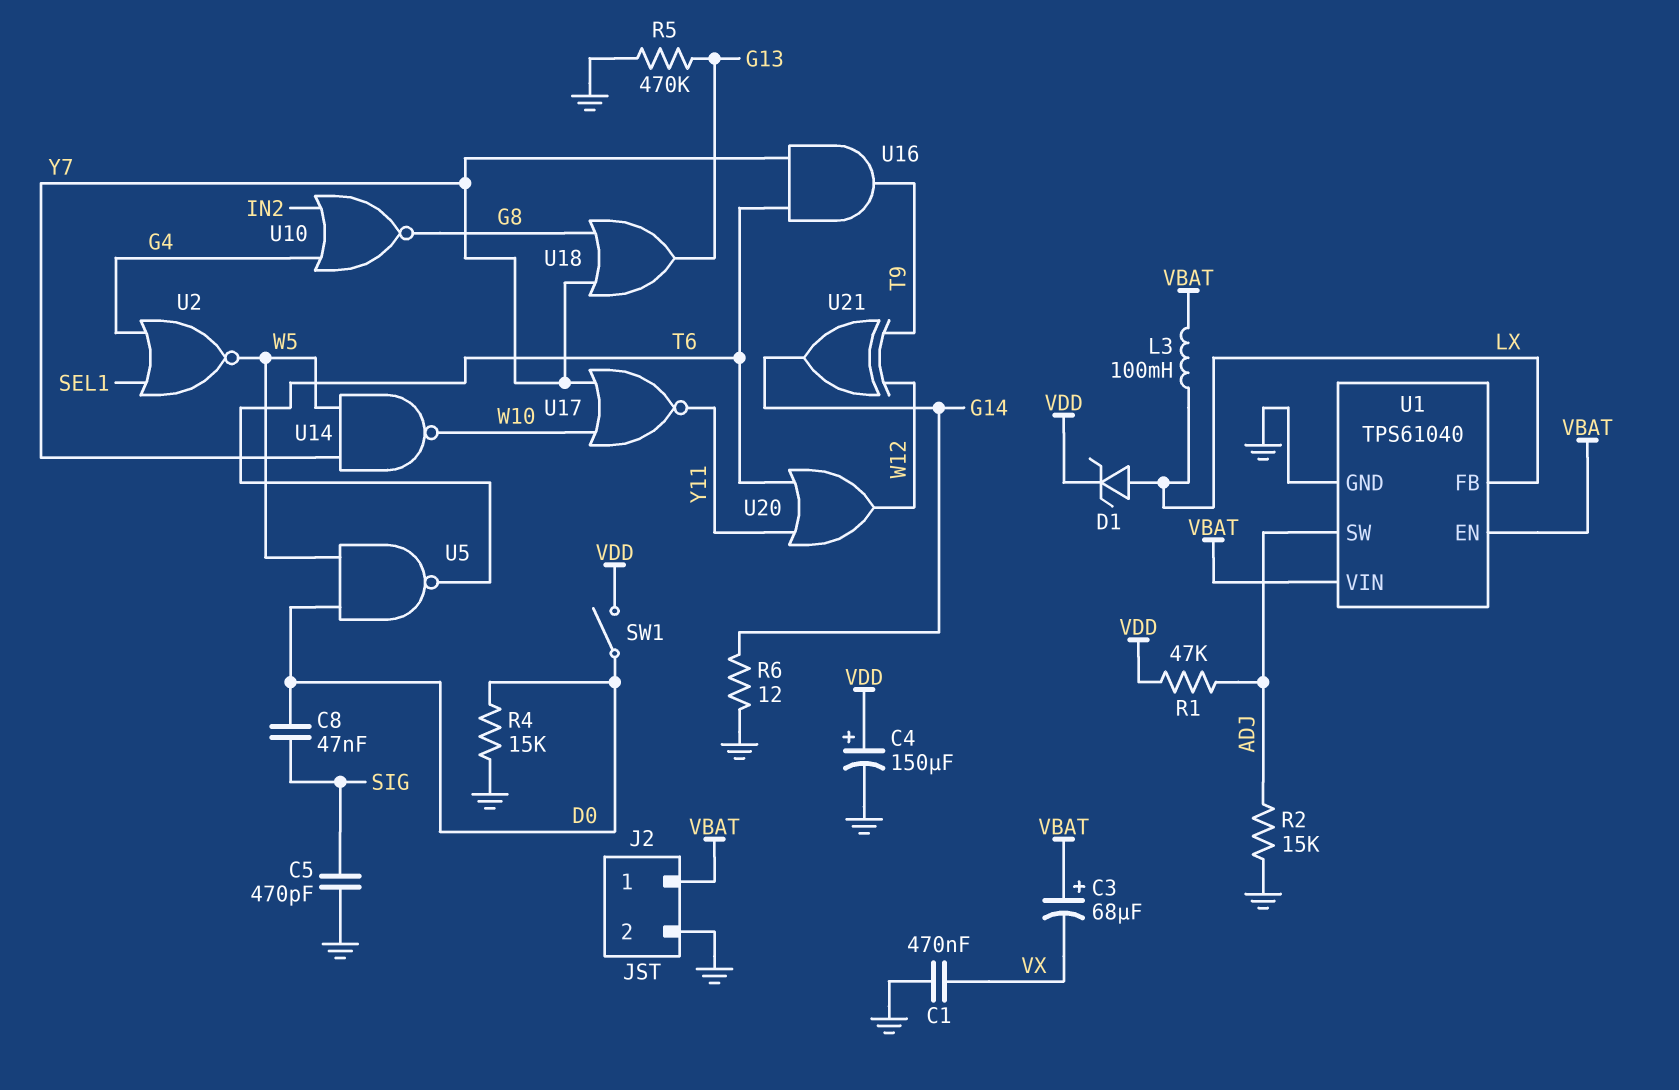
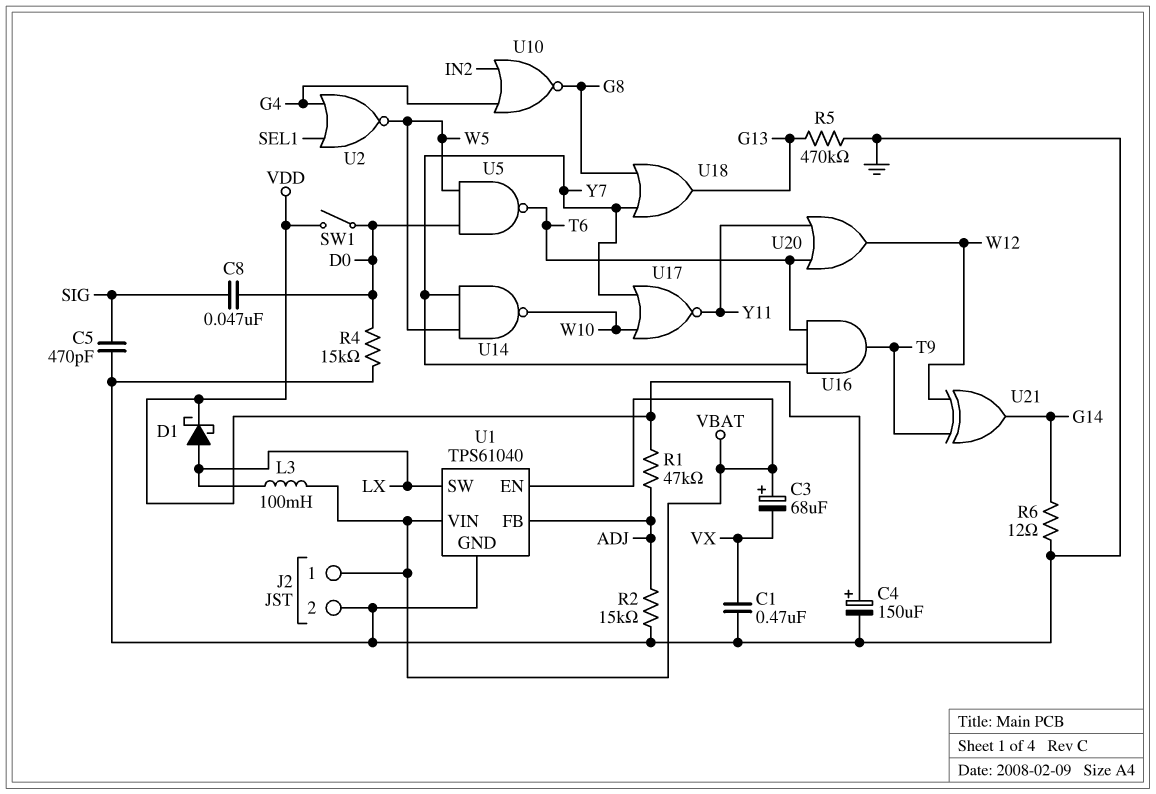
D1: zener (A LX, K VDD) -> schottky (A LX, K VDD)
U1 pin FB: LX -> ADJ
U1 pin SW: ADJ -> LX

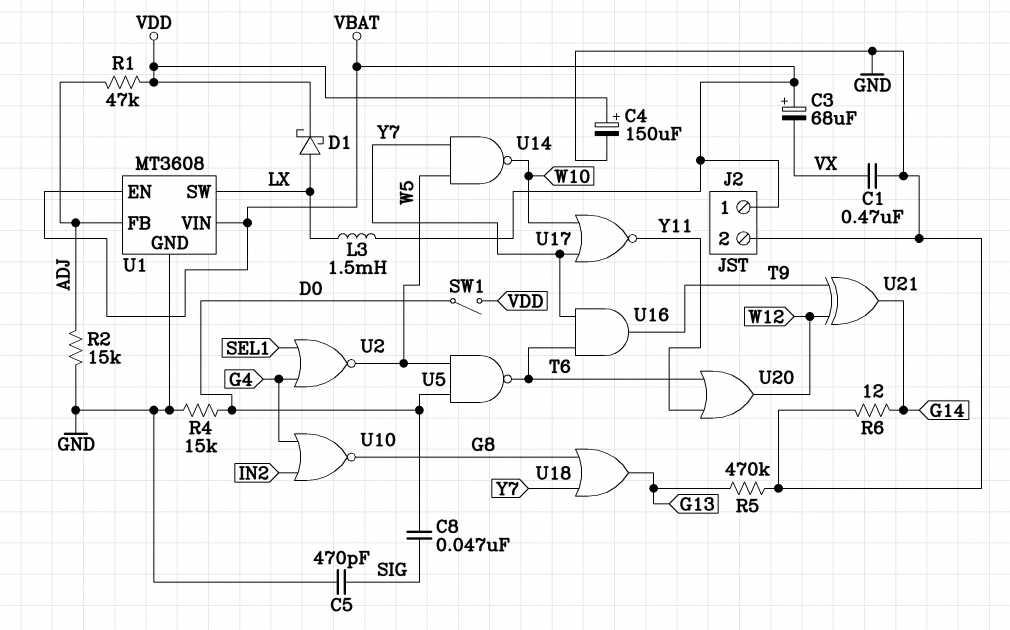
L3: 100mH (LX, VBAT) -> 1.5mH (LX, VBAT)
U1: TPS61040 -> MT3608

